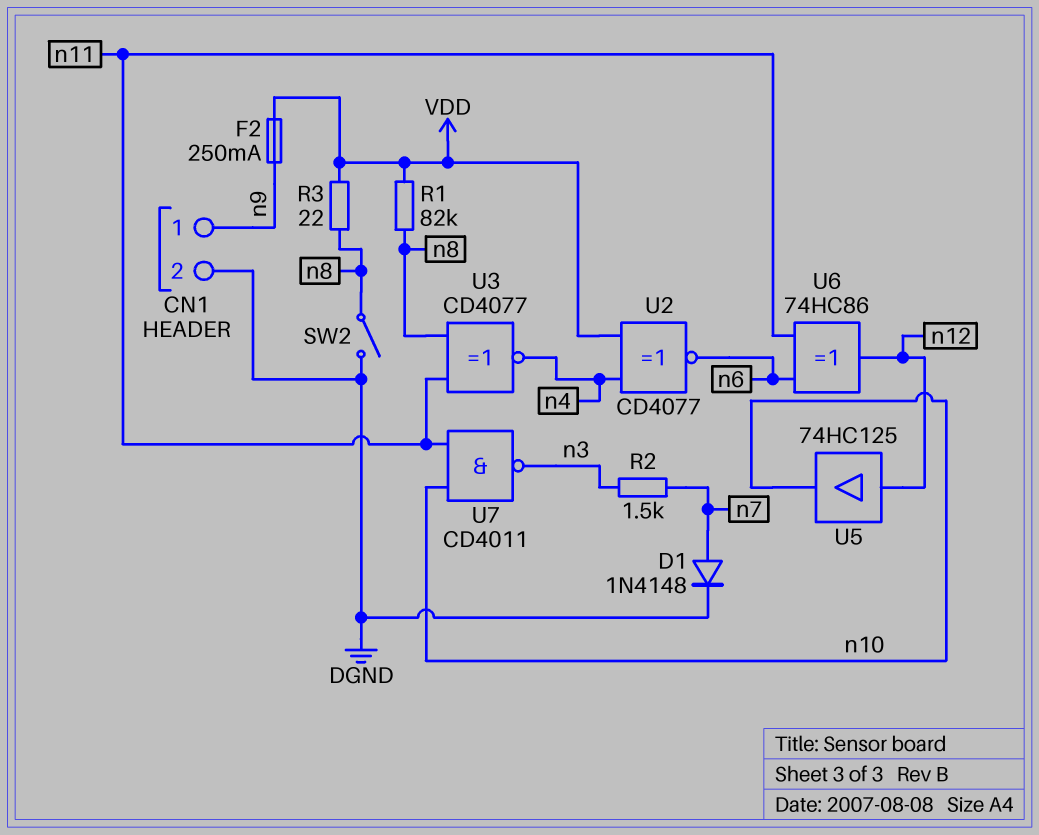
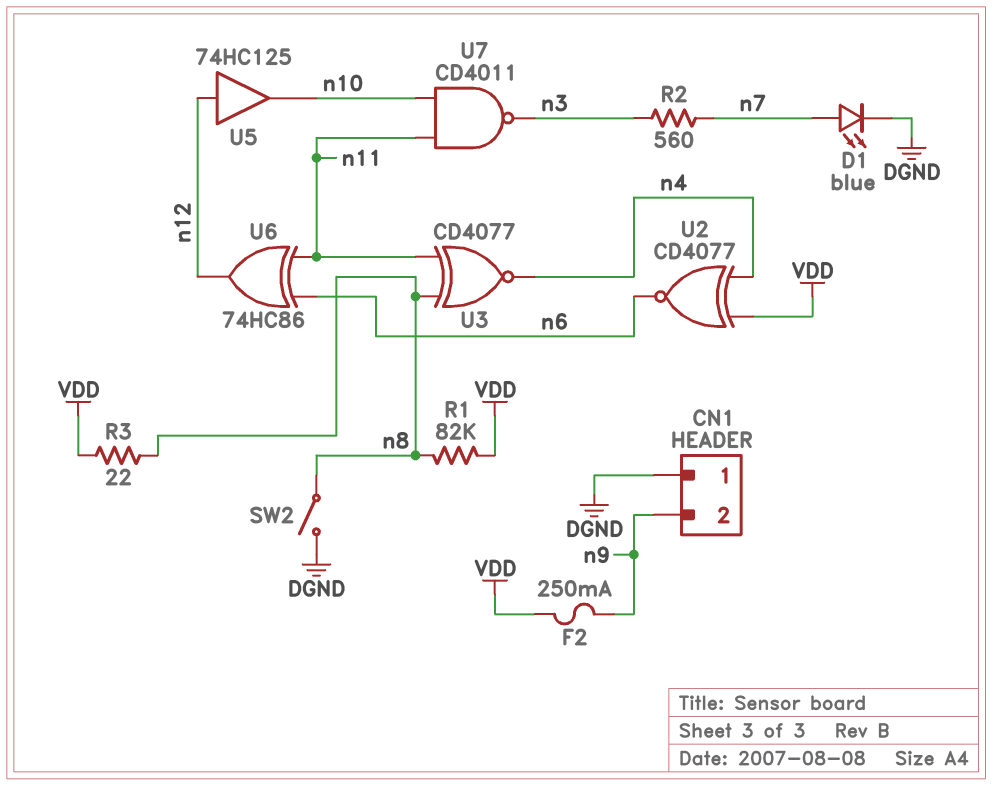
CN1 pin 1: n9 -> DGND
CN1 pin 2: DGND -> n9
D1: diode 1N4148 (A n7, K DGND) -> LED blue (A n7, K DGND)
R2: 1.5k (n3, n7) -> 560 (n3, n7)

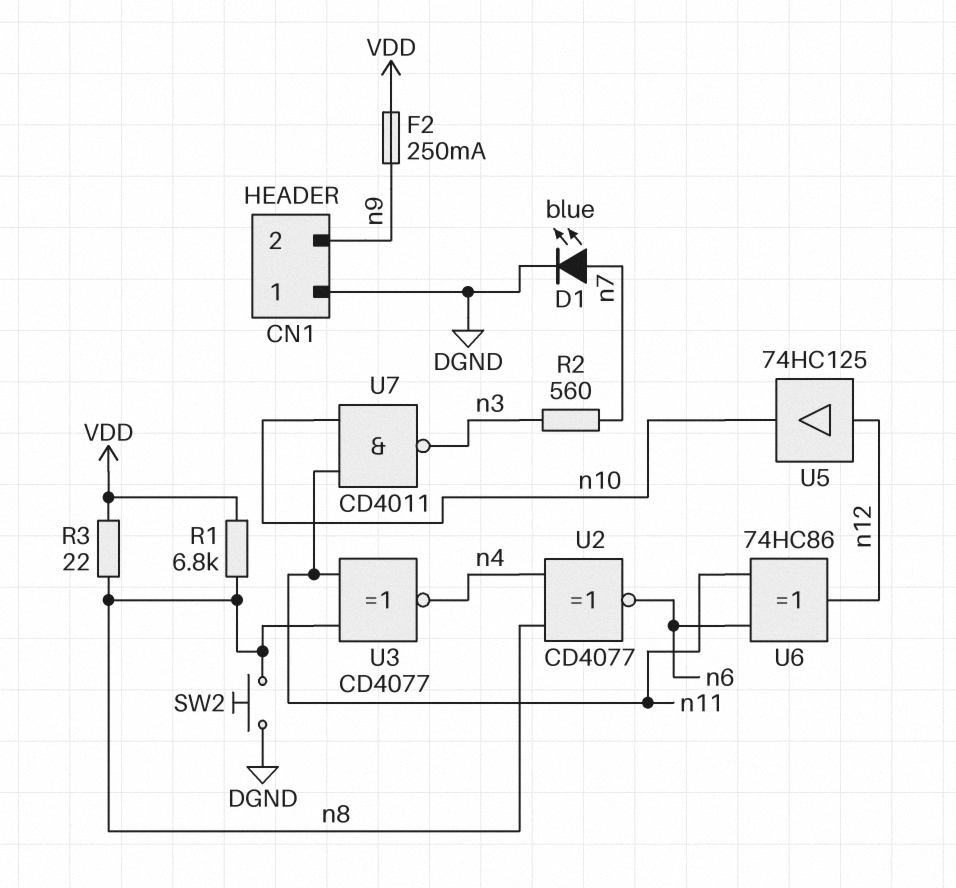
R1: 82k (VDD, n8) -> 6.8k (VDD, n8)
SW2: switch (DGND, n8) -> button (DGND, n8)
U2: XNOR CD4077 (in VDD, in n4, out n6) -> XNOR CD4077 (in n4, in n8, out n6)

